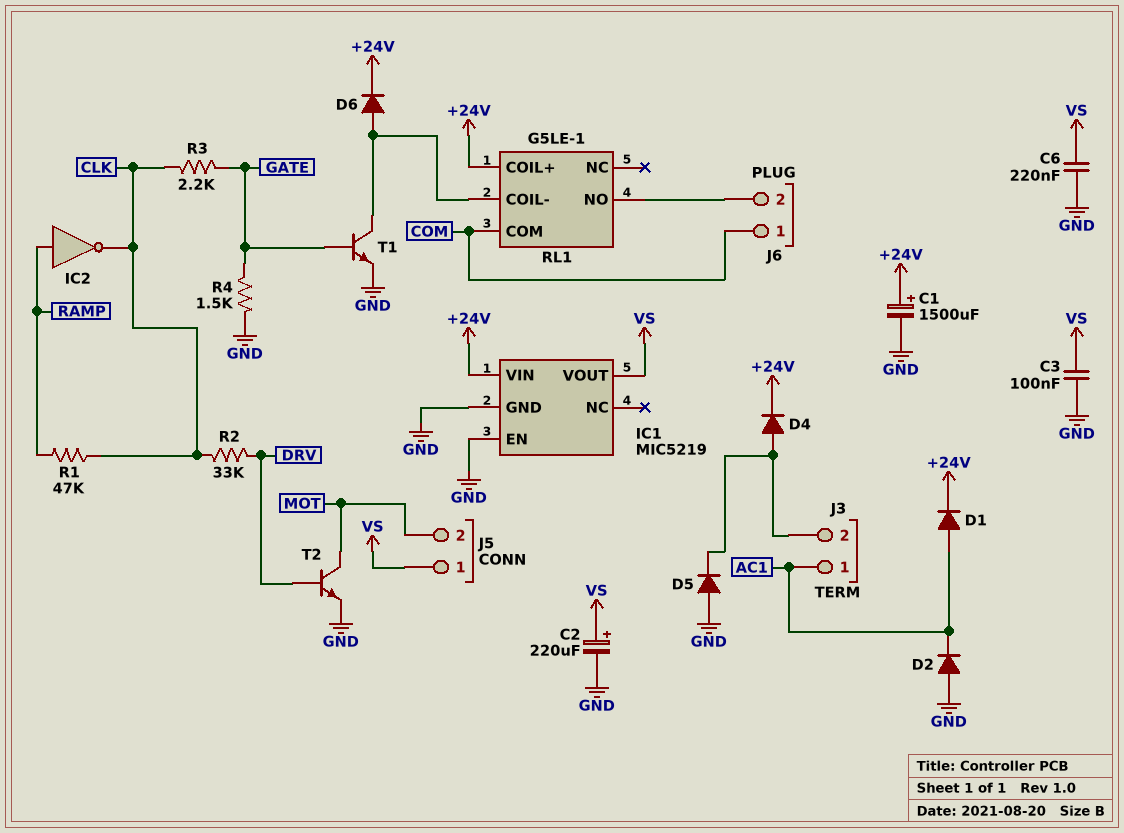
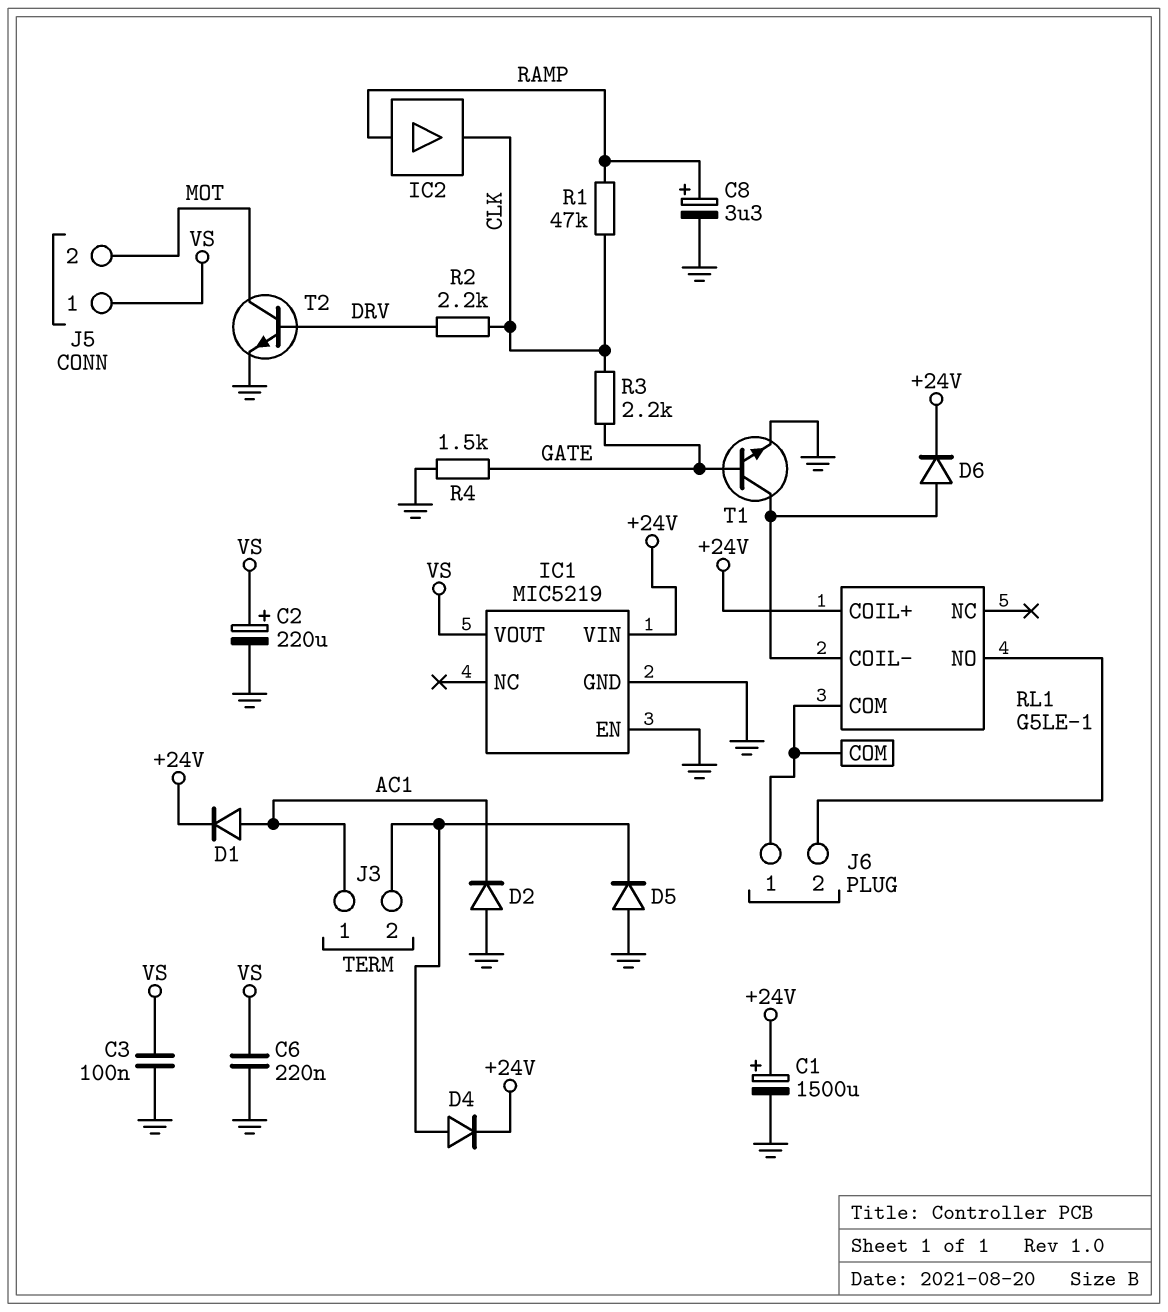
C8: none -> 3.3uF (plus RAMP, minus GND)
IC2: NOT (in RAMP, out CLK) -> buffer (in RAMP, out CLK)
R2: 33k (CLK, DRV) -> 2.2k (CLK, DRV)

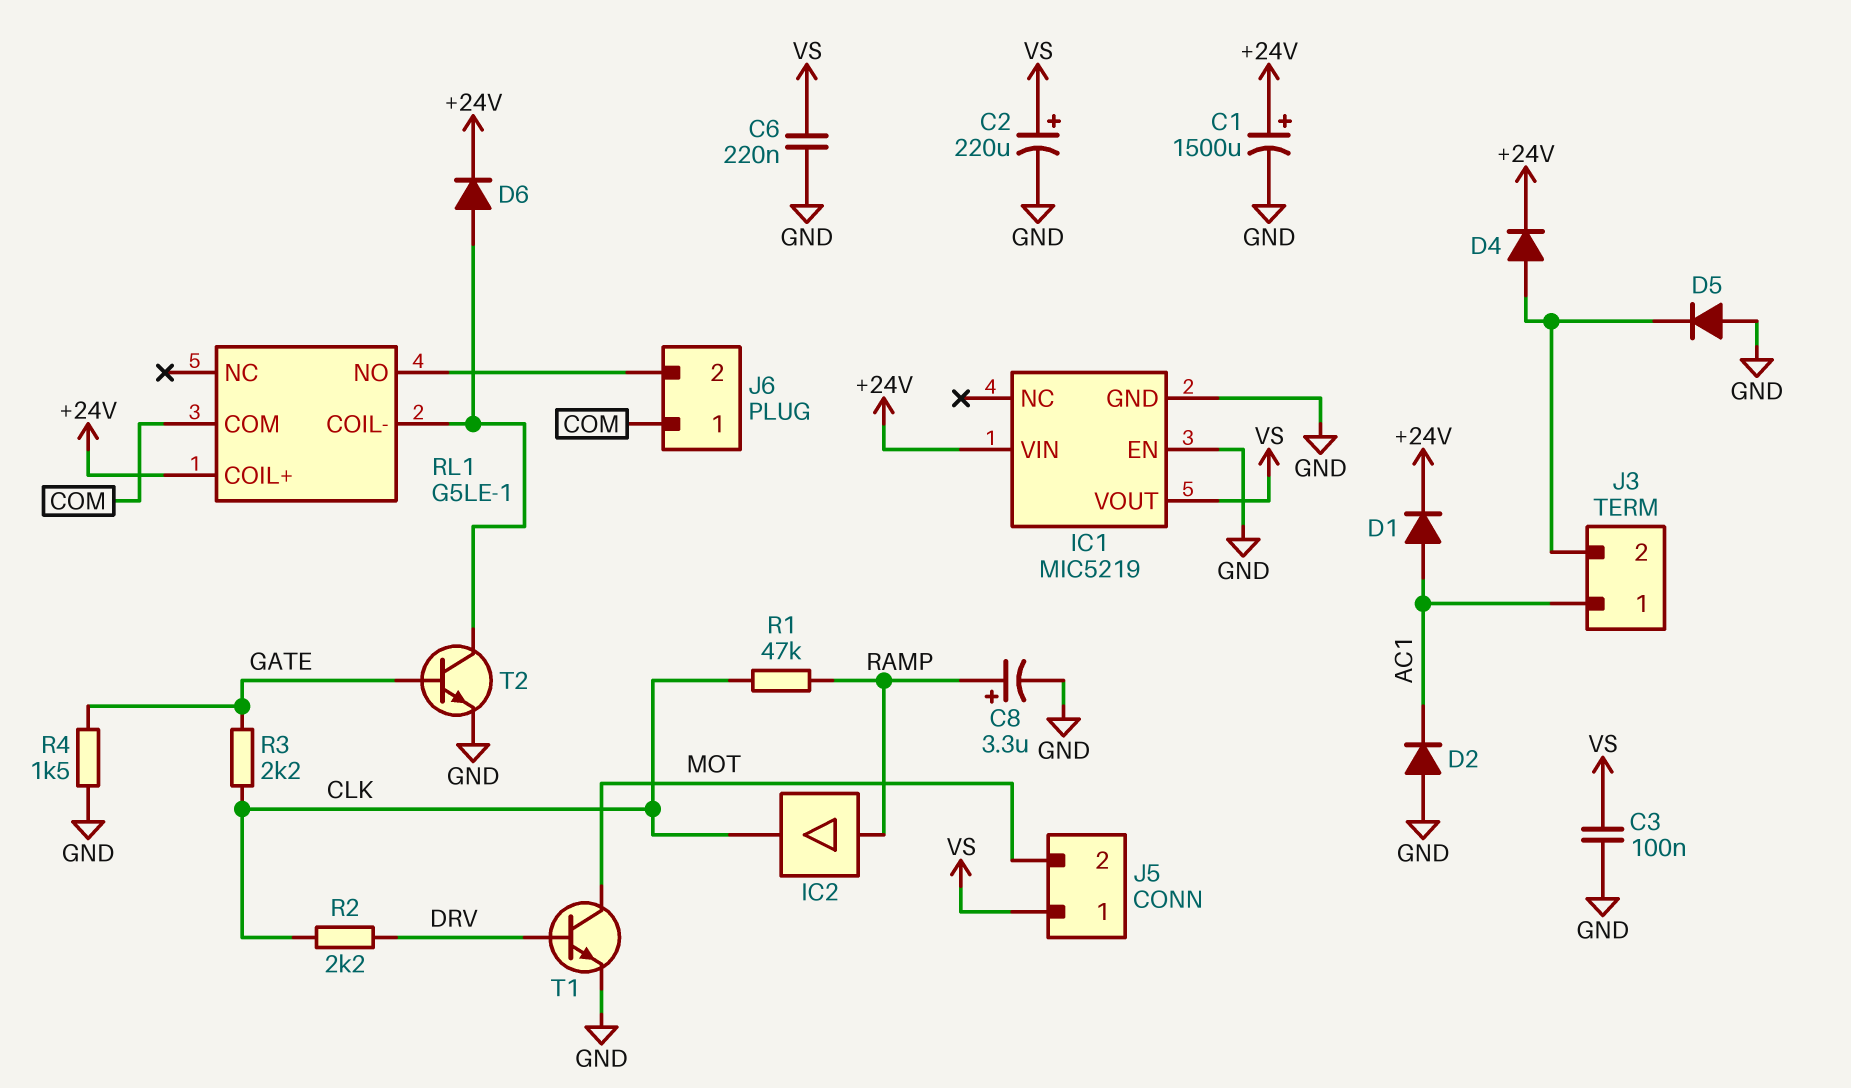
T1: NPN (B GATE, C RL1/COIL-, E GND) -> NPN (B DRV, C MOT, E GND)
T2: NPN (B DRV, C MOT, E GND) -> NPN (B GATE, C RL1/COIL-, E GND)

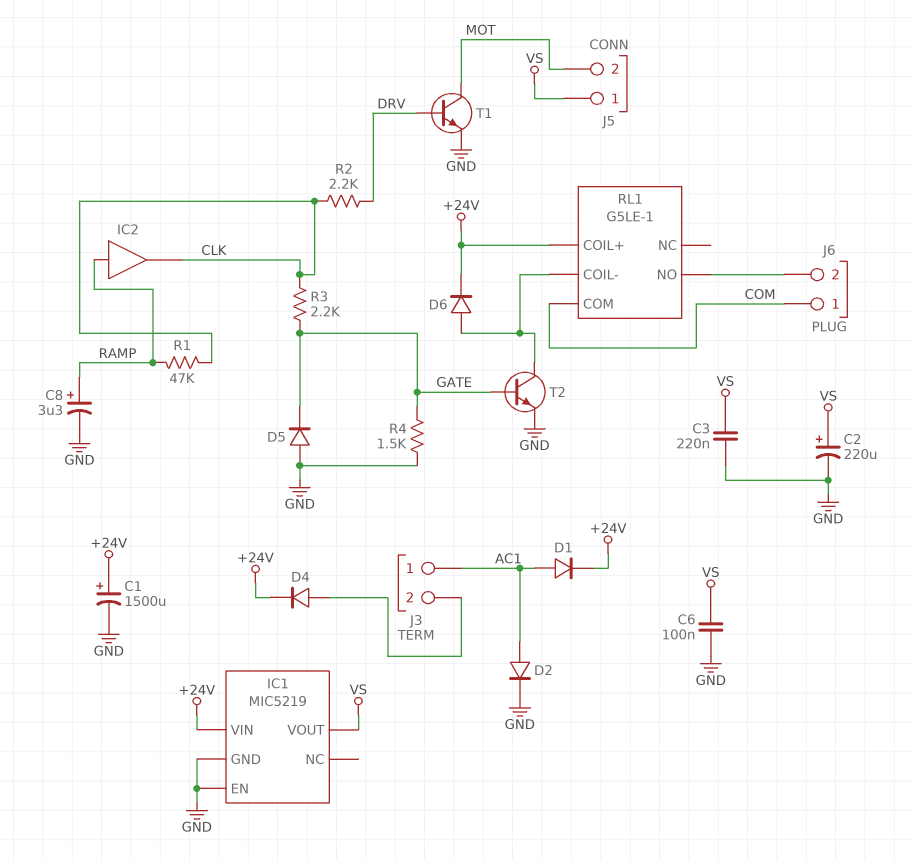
C3: 100nF (GND, VS) -> 220nF (GND, VS)
C6: 220nF (GND, VS) -> 100nF (GND, VS)
D2: diode (A GND, K AC1) -> diode (A AC1, K GND)
D5: diode (A GND, K J3/2) -> diode (A GND, K GATE)

